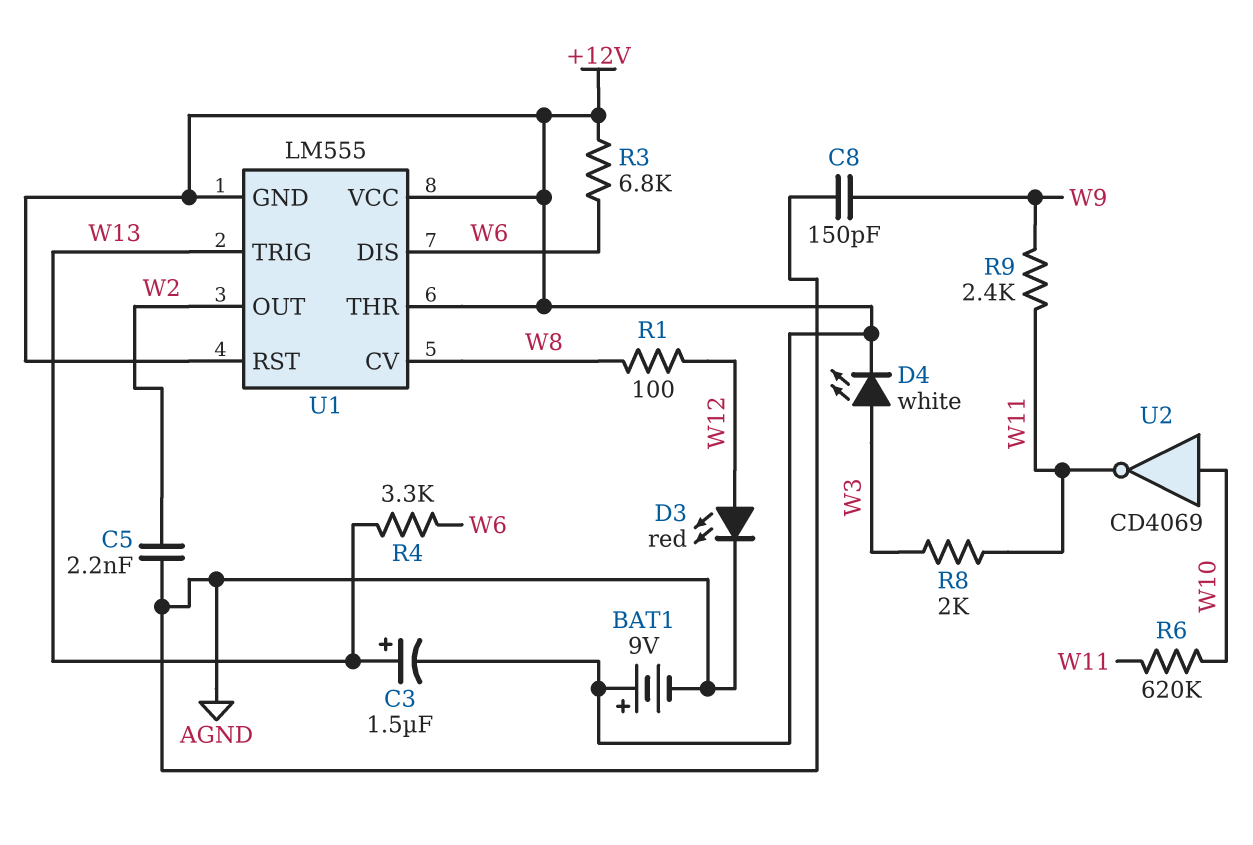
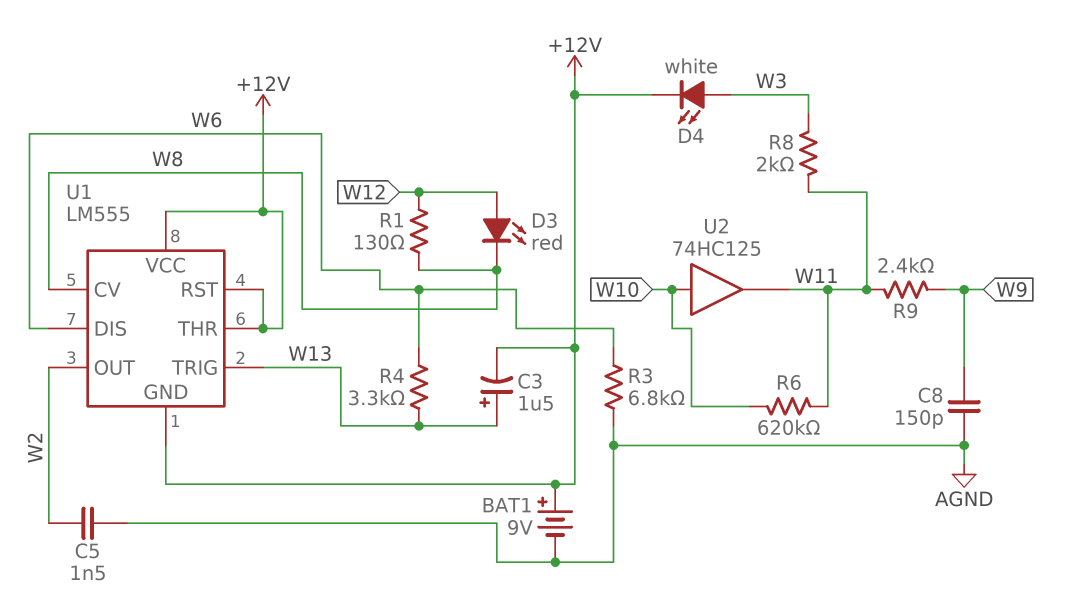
C5: 2.2nF (AGND, W2) -> 1.5nF (AGND, W2)
D3: LED red (A W12, K AGND) -> LED red (A W12, K W8)
R1: 100 (W8, W12) -> 130 (W8, W12)
R3: 6.8k (+12V, W6) -> 6.8k (AGND, W6)
U2: NOT CD4069 (in W10, out W11) -> buffer 74HC125 (in W10, out W11)

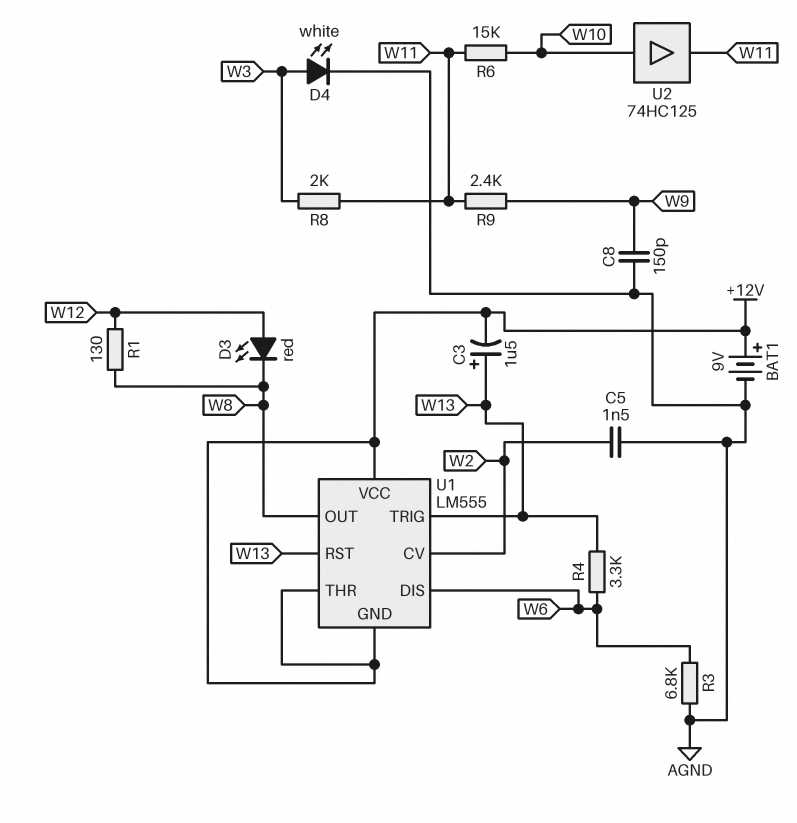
D4: LED white (A W3, K +12V) -> LED white (A W3, K AGND)
R6: 620k (W10, W11) -> 15k (W10, W11)
U1 pin CV: W8 -> W2
U1 pin OUT: W2 -> W8
U1 pin RST: +12V -> W13

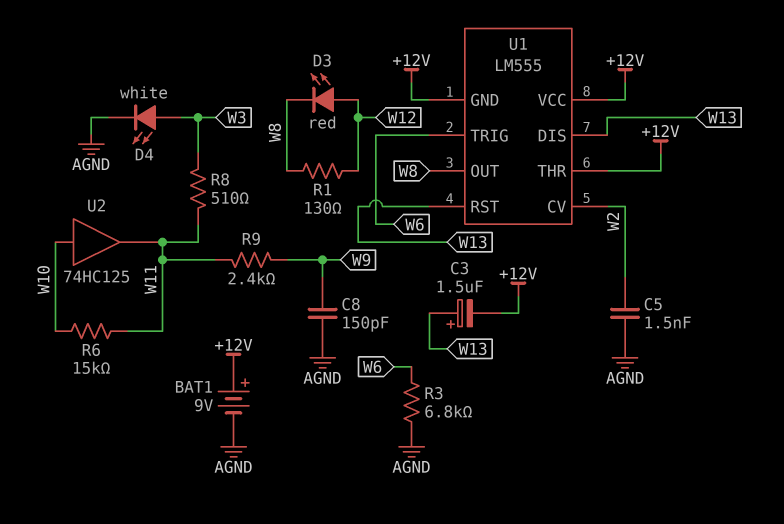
R4: 3.3k (W6, W13) -> none
R8: 2k (W3, W11) -> 510 (W3, W11)
U1 pin DIS: W6 -> W13
U1 pin TRIG: W13 -> W6

